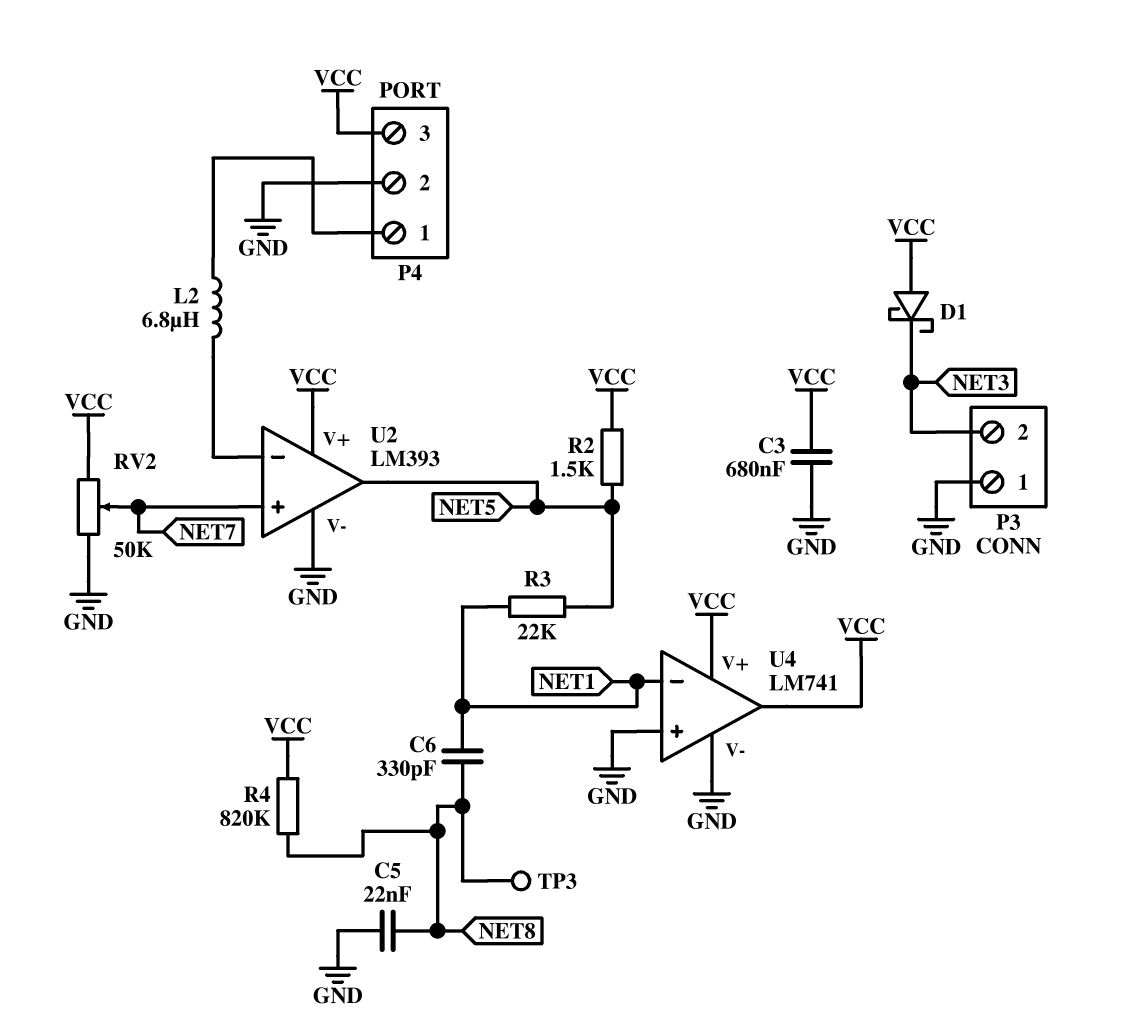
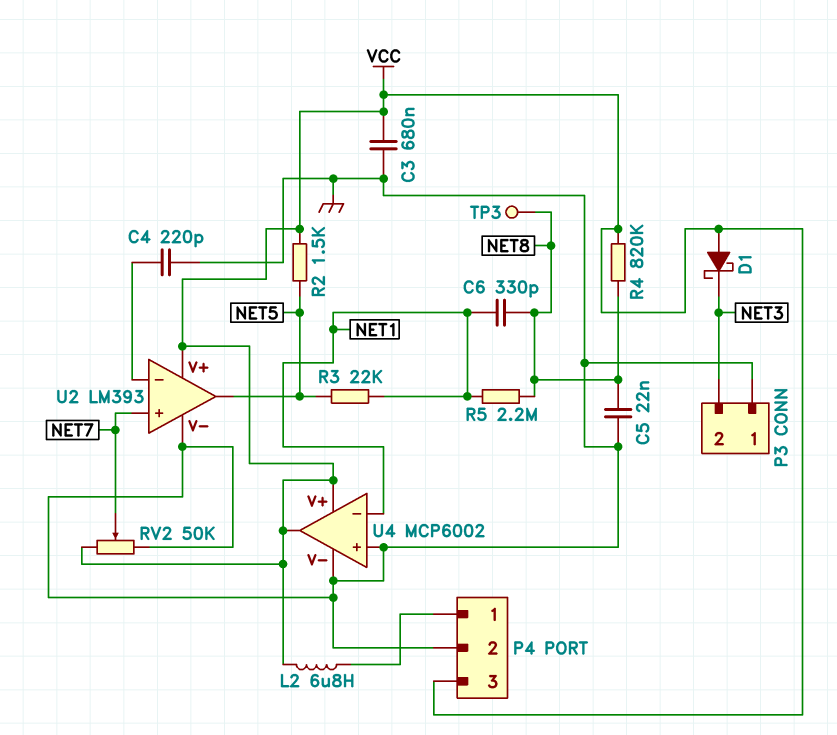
C4: none -> 220pF (GND, U2/in-)
L2: 6.8uH (P4/1, U2/in-) -> 6.8uH (P4/1, VCC)
R5: none -> 2.2M (NET1, NET8)
U4: LM741 -> MCP6002

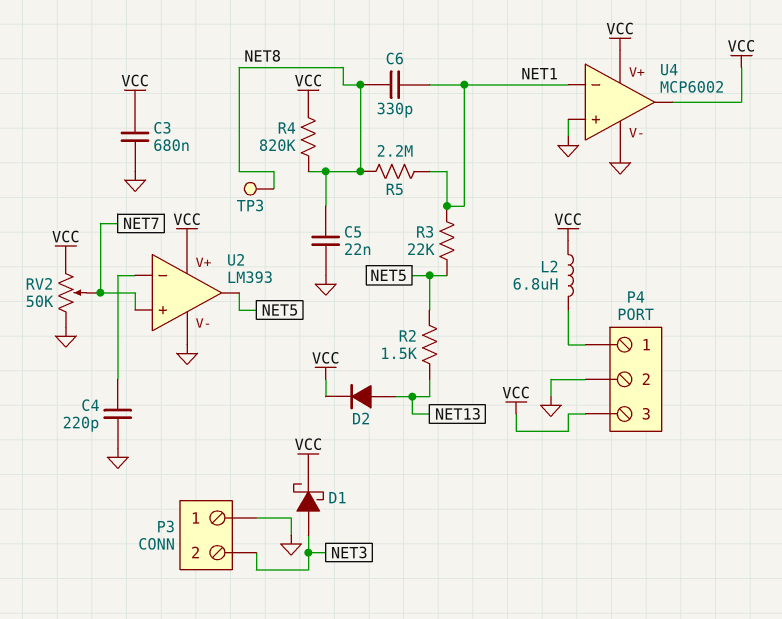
D1: schottky (A VCC, K NET3) -> schottky (A NET3, K VCC)
D2: none -> diode (A NET13, K VCC)
R2: 1.5k (NET5, VCC) -> 1.5k (NET5, NET13)

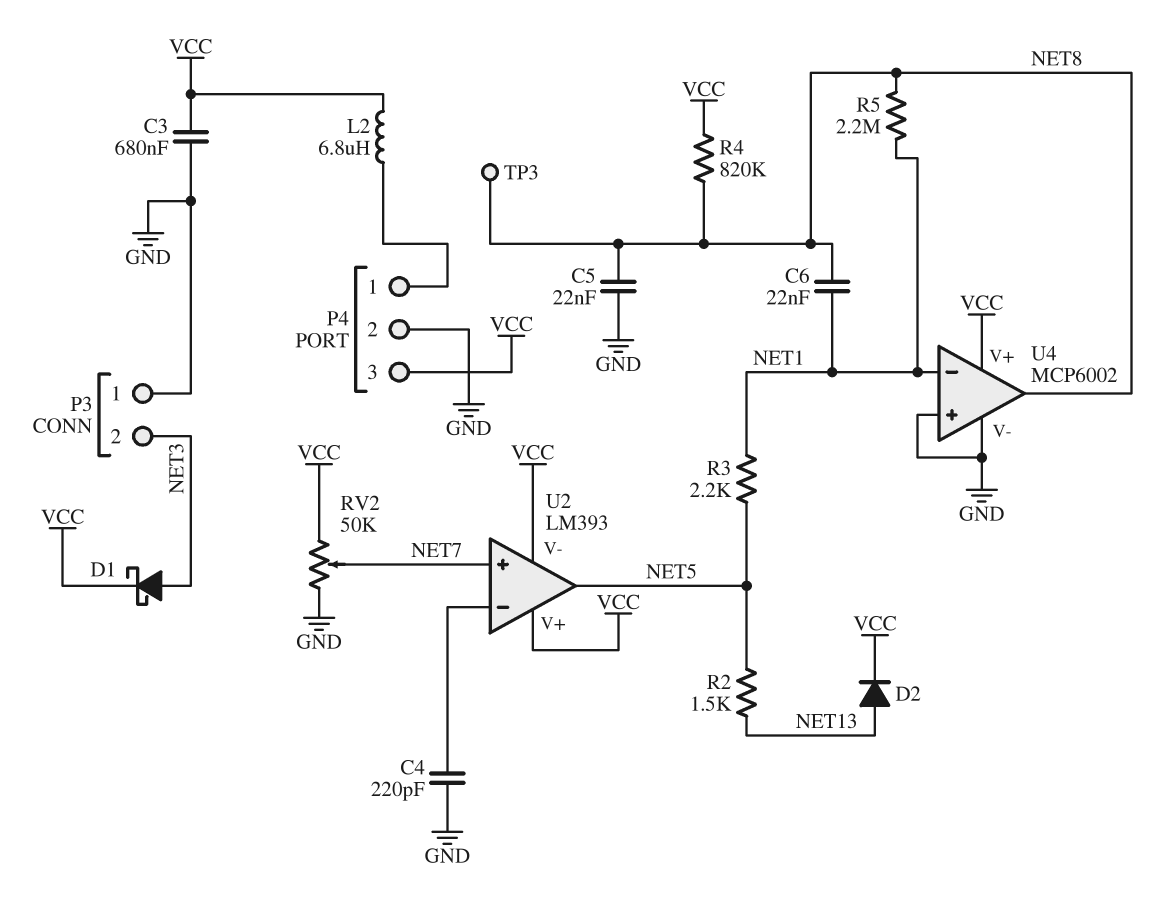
C6: 330pF (NET1, NET8) -> 22nF (NET1, NET8)
R3: 22k (NET1, NET5) -> 2.2k (NET1, NET5)
U2 pin V-: GND -> VCC
U4 pin out: VCC -> NET8

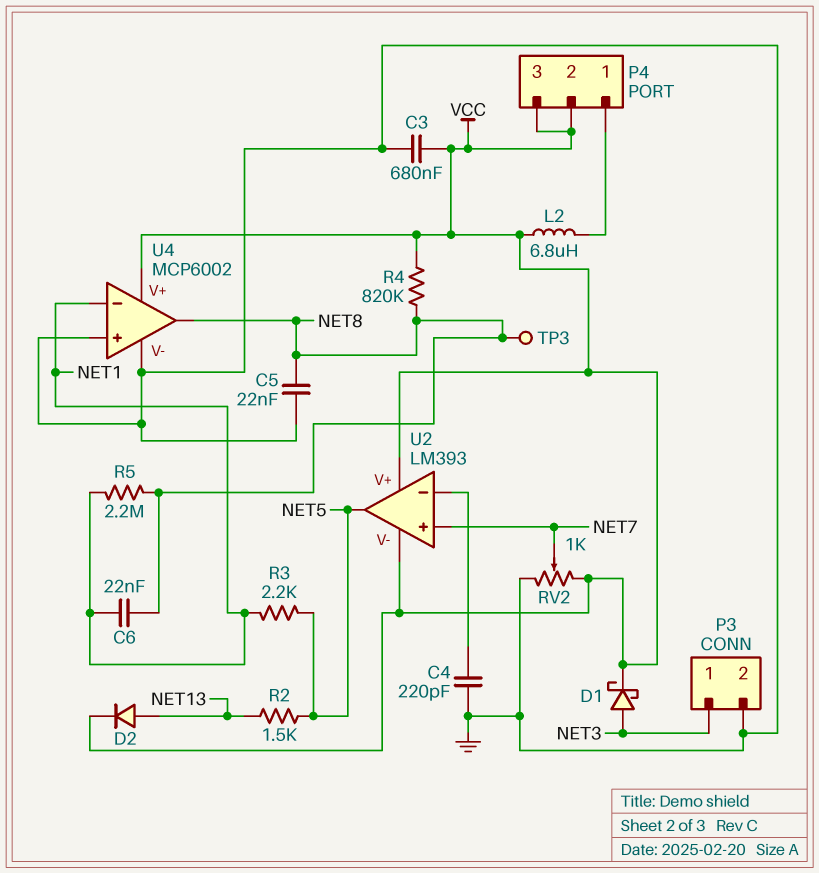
P3 pin 1: GND -> NET3
P3 pin 2: NET3 -> GND
P4 pin 2: GND -> VCC
RV2: 50k (GND, VCC, wiper NET7) -> 1k (GND, VCC, wiper NET7)

